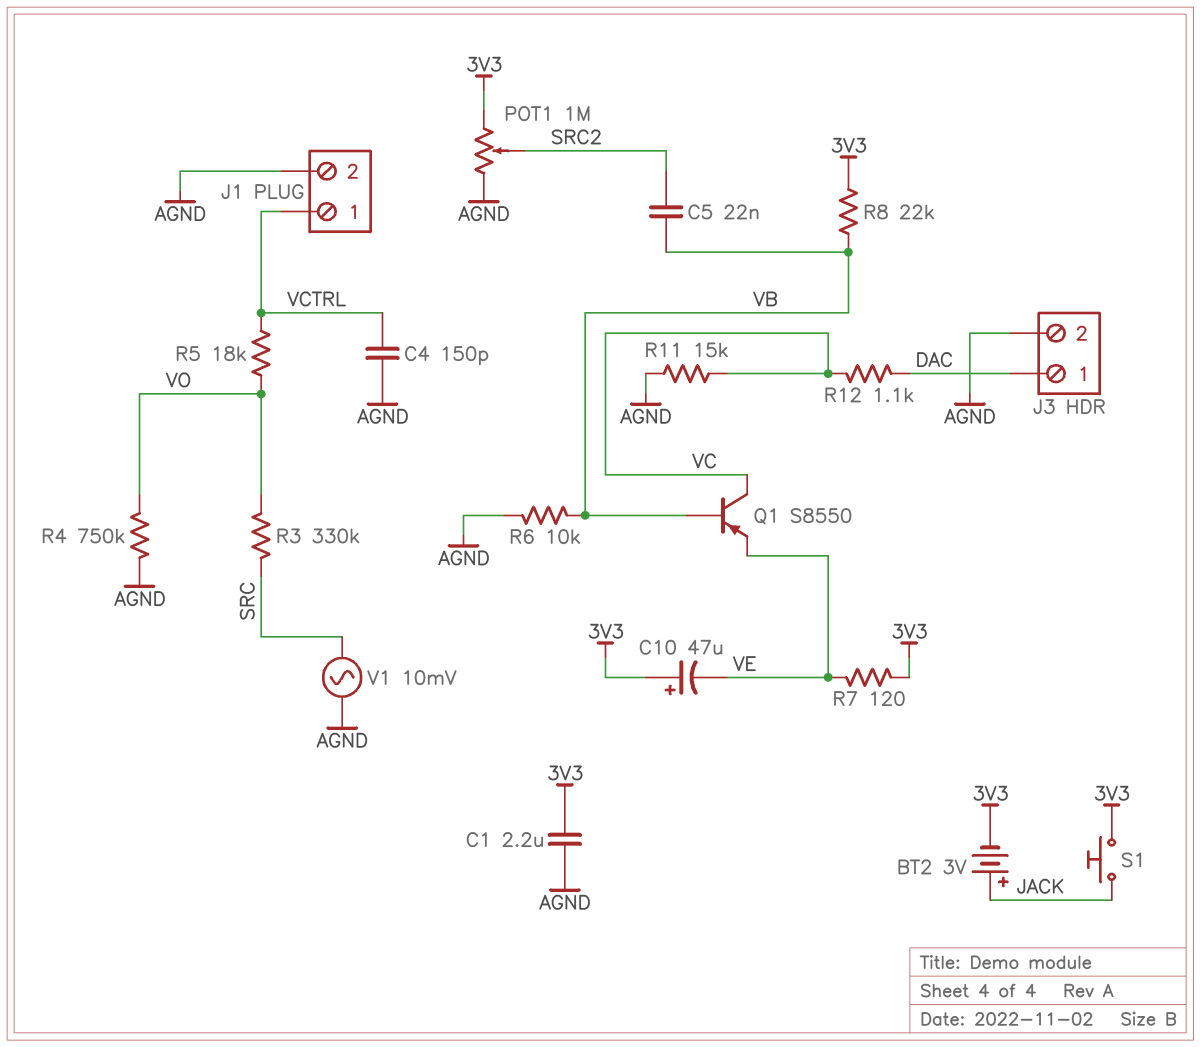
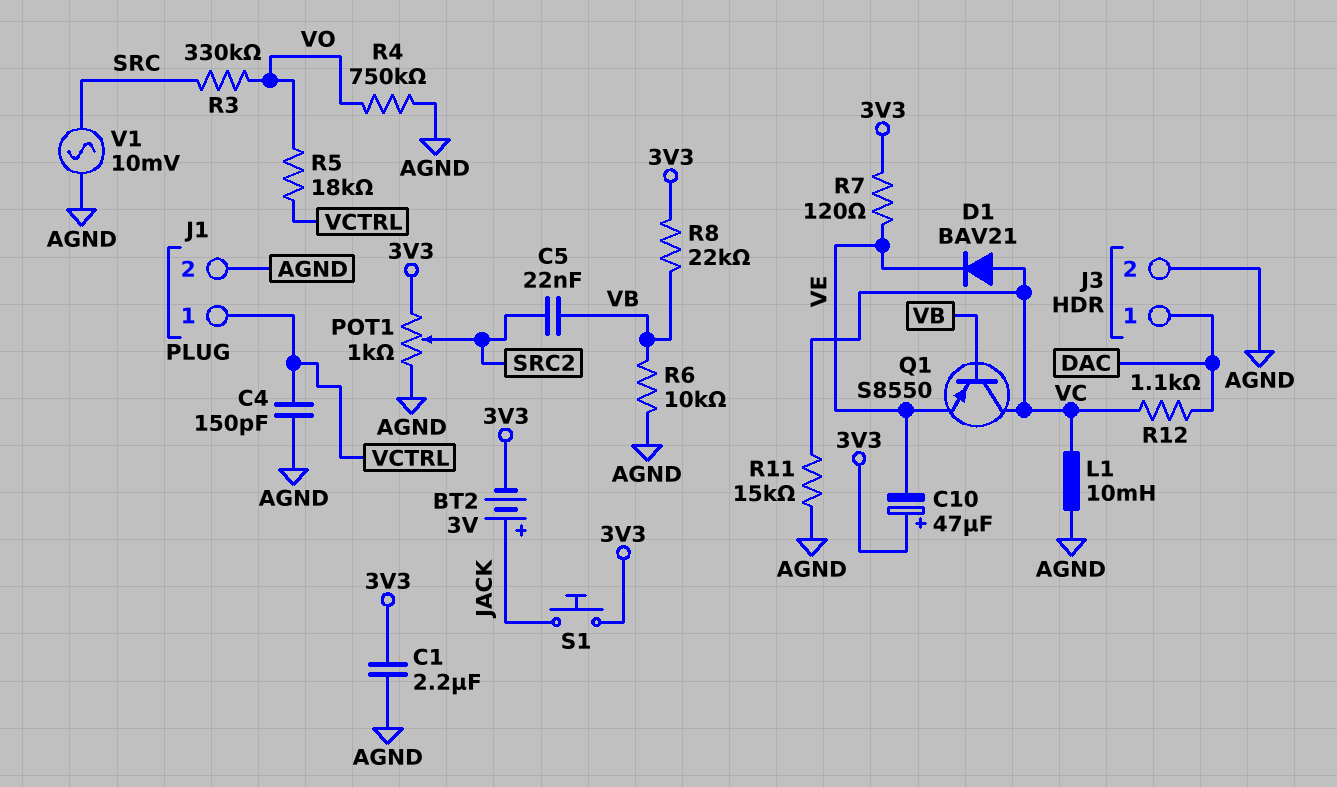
D1: none -> diode BAV21 (A VC, K VE)
L1: none -> 10mH (AGND, VC)
POT1: 1M (3V3, AGND, wiper SRC2) -> 1k (3V3, AGND, wiper SRC2)

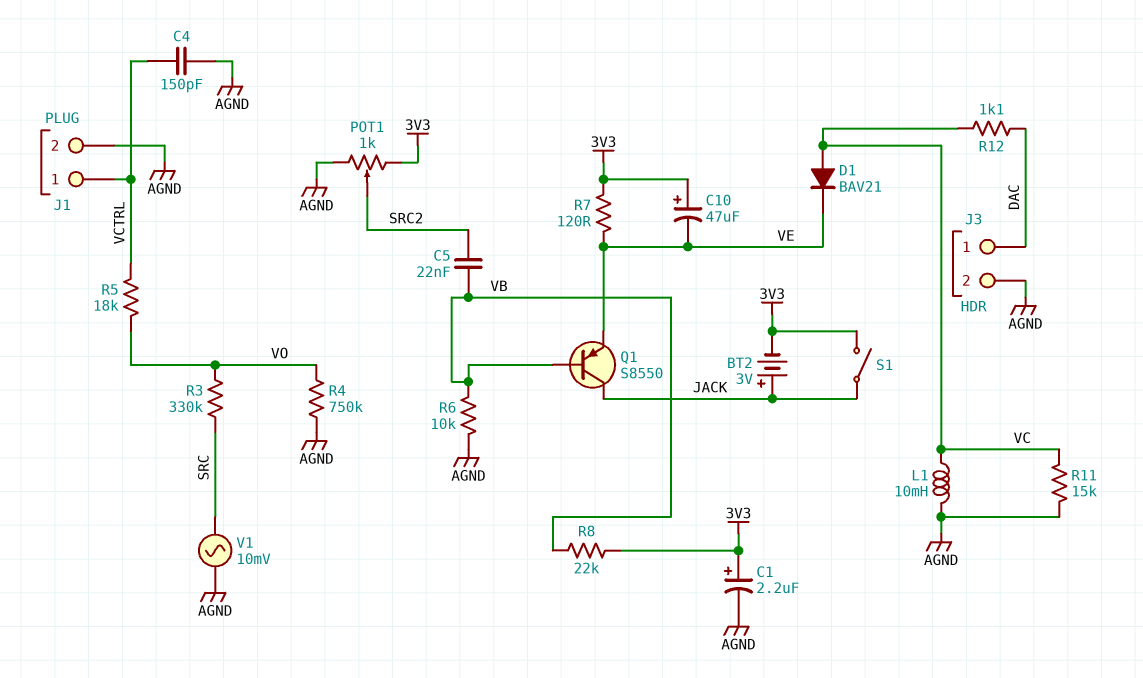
C1: 2.2uF (3V3, AGND) -> 2.2uF (plus 3V3, minus AGND)
Q1: PNP S8550 (B VB, C VC, E VE) -> PNP S8550 (B VB, C JACK, E VE)
S1: button (3V3, JACK) -> switch (3V3, JACK)

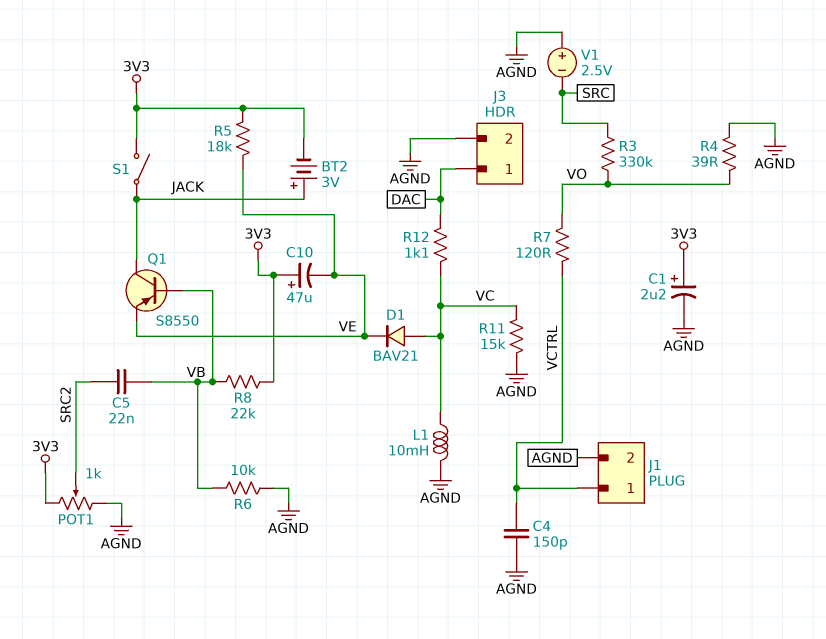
R4: 750k (AGND, VO) -> 39 (AGND, VO)
R5: 18k (VCTRL, VO) -> 18k (3V3, VE)
R7: 120 (3V3, VE) -> 120 (VCTRL, VO)
V1: AC 10mV (AGND, SRC) -> 2.5V (plus AGND, minus SRC)

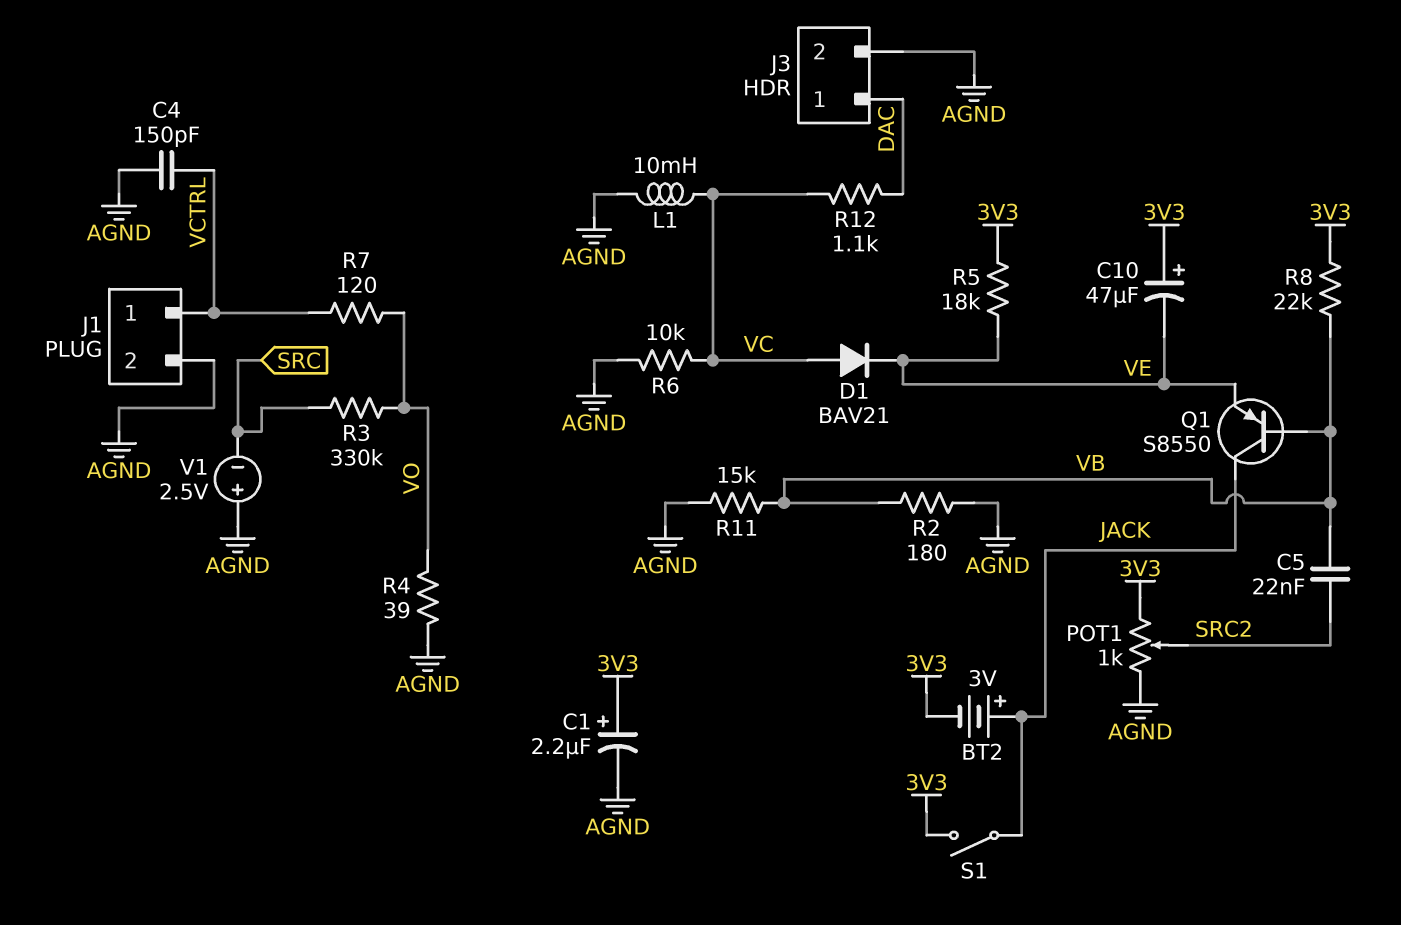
R2: none -> 180 (AGND, VB)
R6: 10k (AGND, VB) -> 10k (AGND, VC)
R11: 15k (AGND, VC) -> 15k (AGND, VB)

